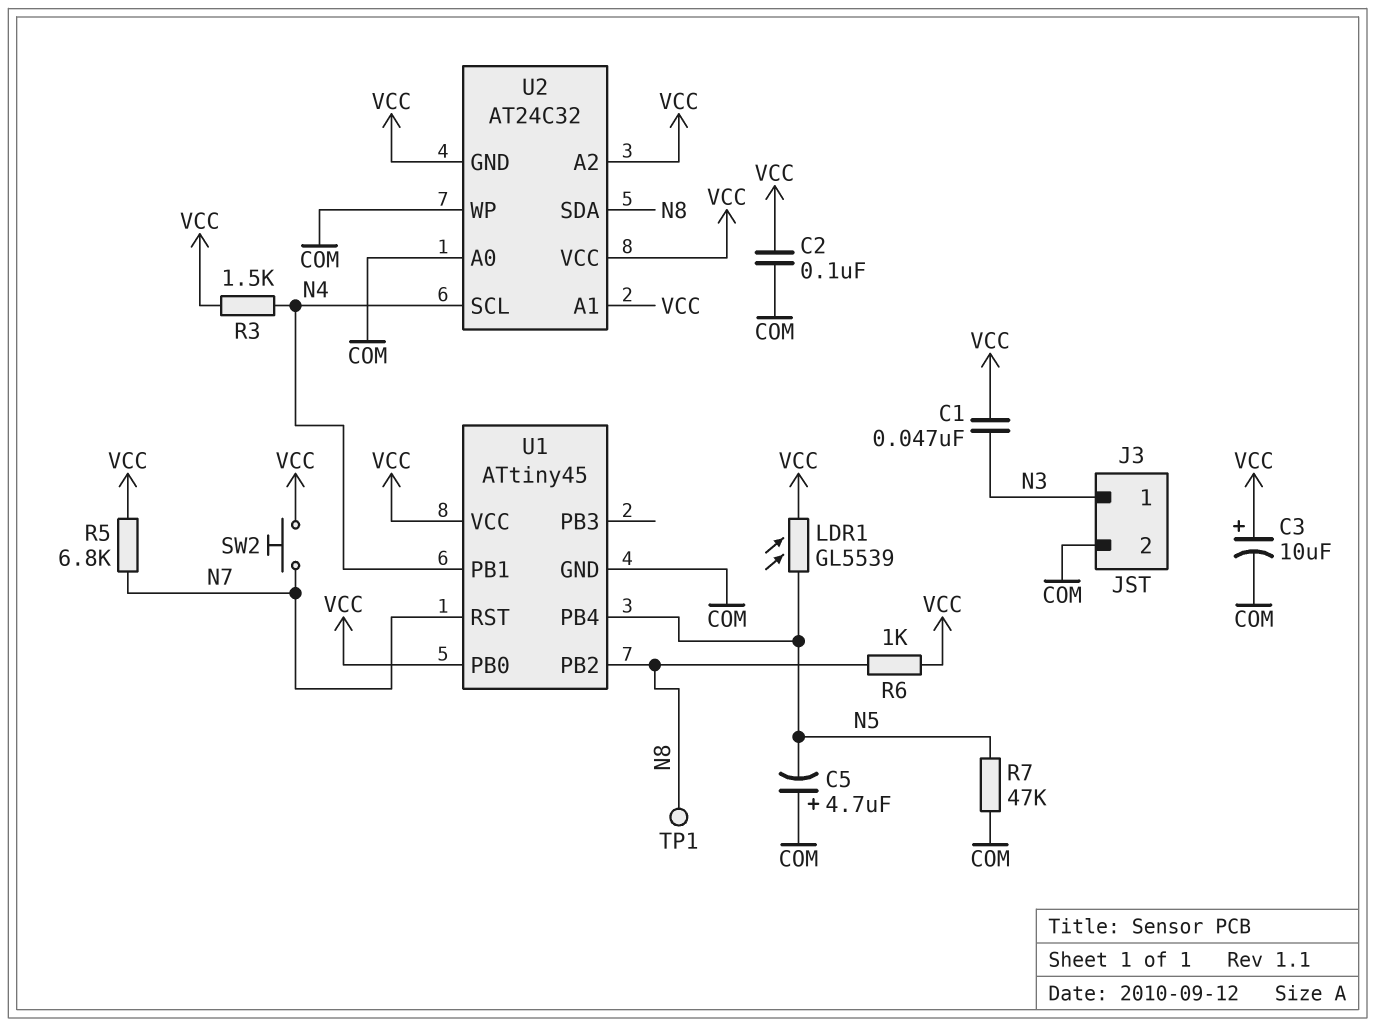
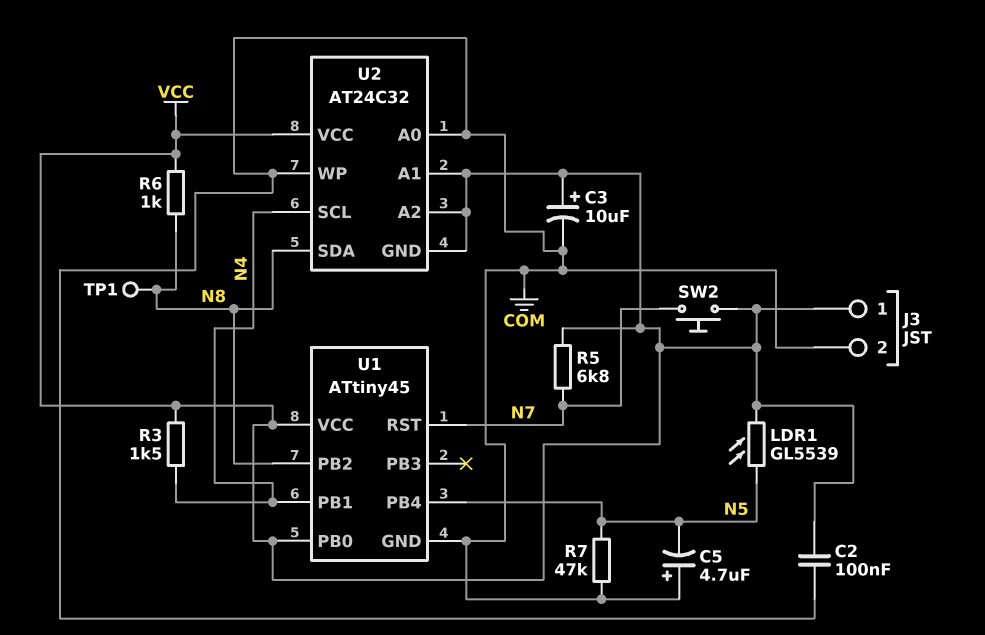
C1: 47nF (N3, VCC) -> none
J3 pin 1: N3 -> VCC

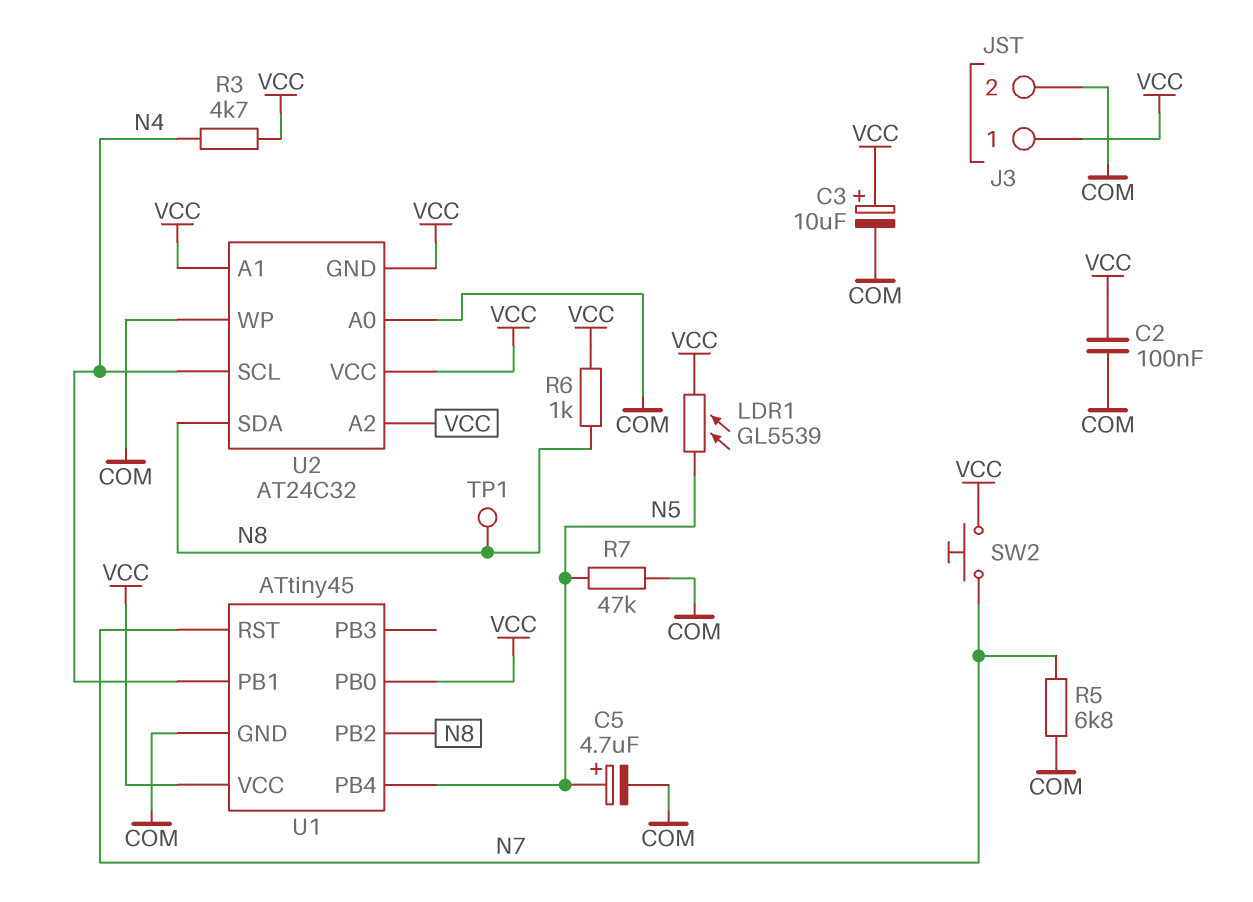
C5: 4.7uF (plus COM, minus N5) -> 4.7uF (plus N5, minus COM)
R3: 1.5k (N4, VCC) -> 4.7k (N4, VCC)
R5: 6.8k (N7, VCC) -> 6.8k (COM, N7)

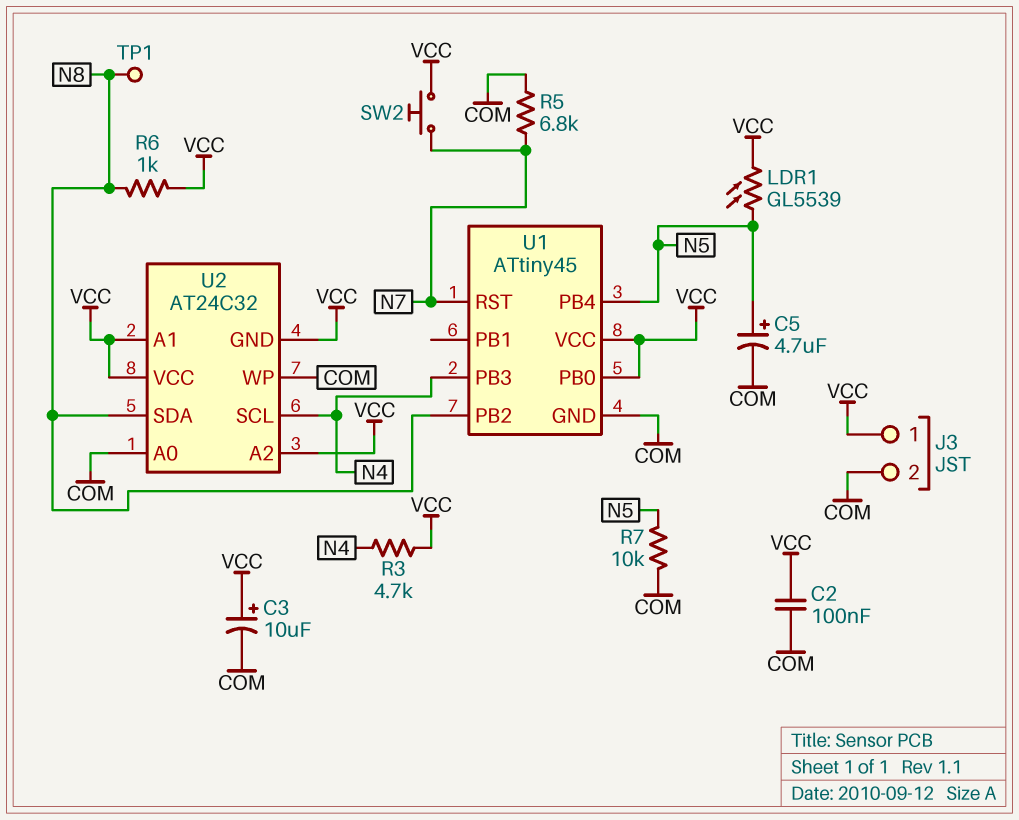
R7: 47k (COM, N5) -> 10k (COM, N5)
U1 pin PB1: N4 -> none
U1 pin PB3: none -> N4

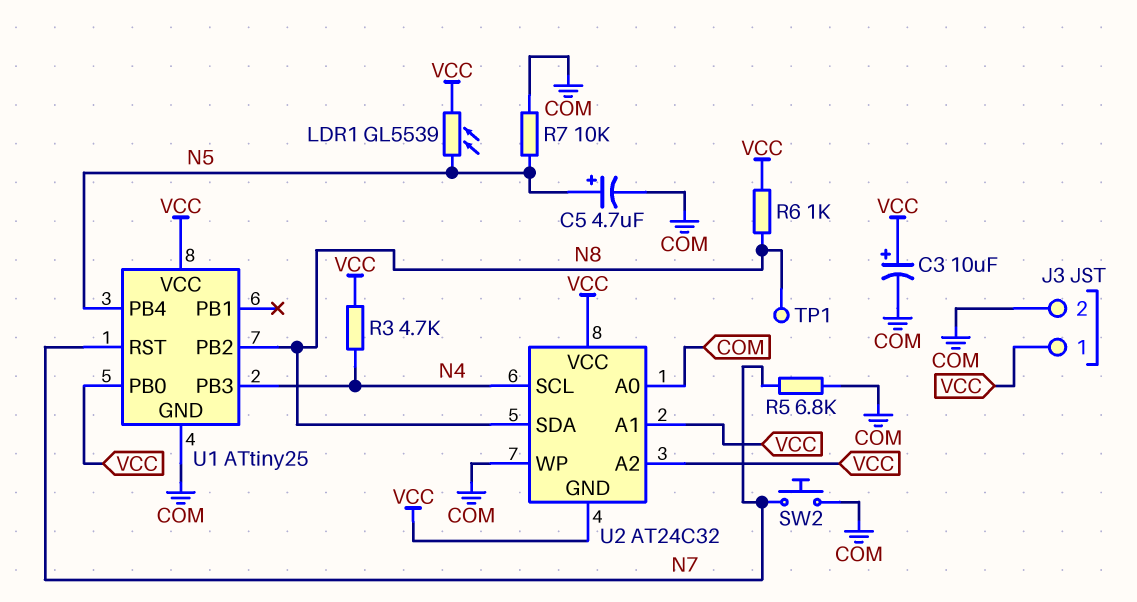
C2: 100nF (COM, VCC) -> none
SW2: button (N7, VCC) -> button (COM, N7)
U1: ATtiny45 -> ATtiny25

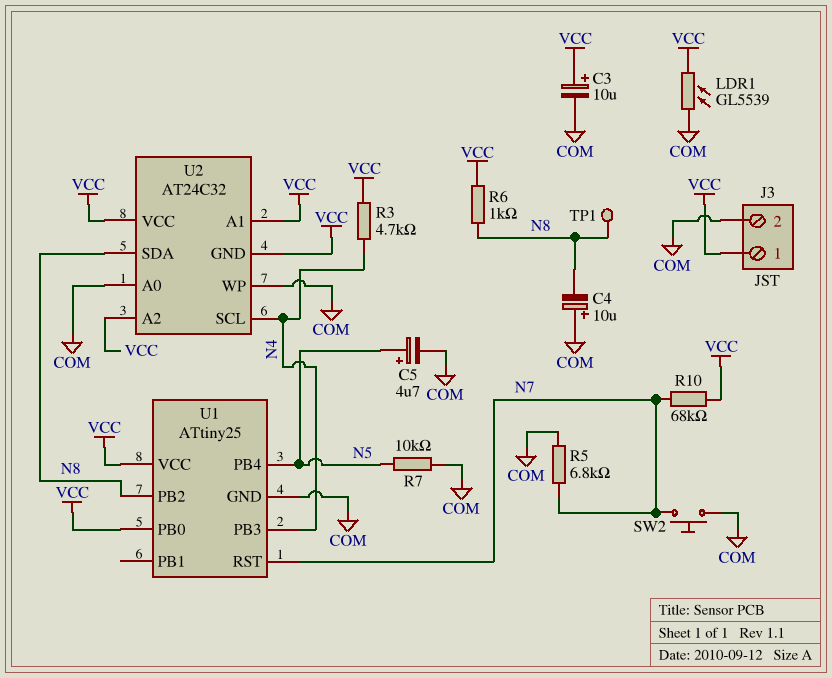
C4: none -> 10uF (plus COM, minus N8)
LDR1: GL5539 (N5, VCC) -> GL5539 (COM, VCC)
R10: none -> 68k (N7, VCC)

